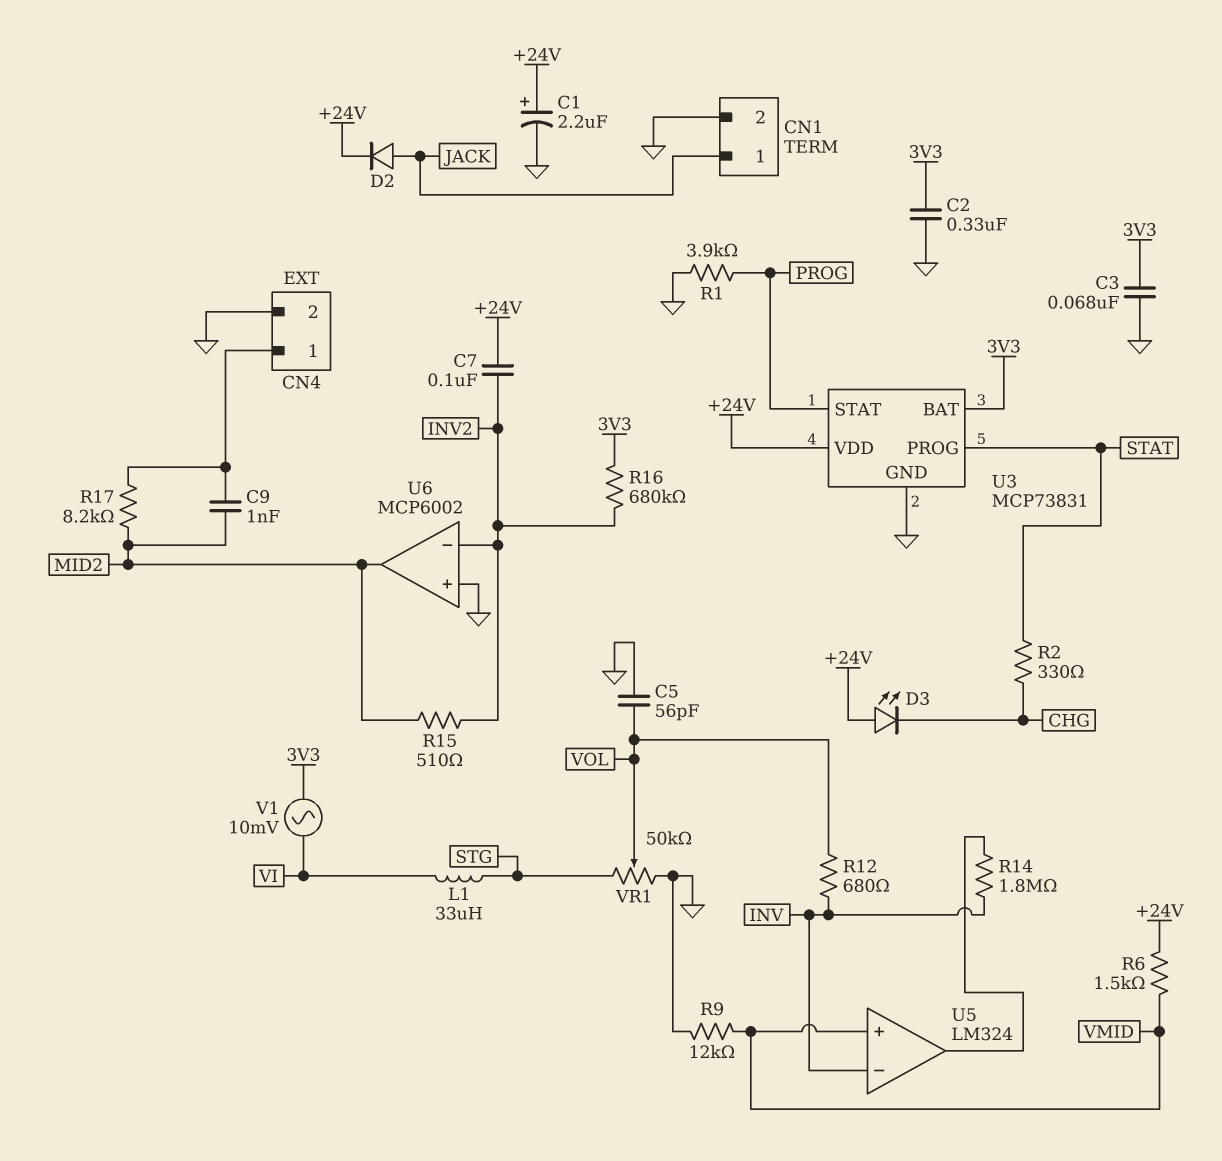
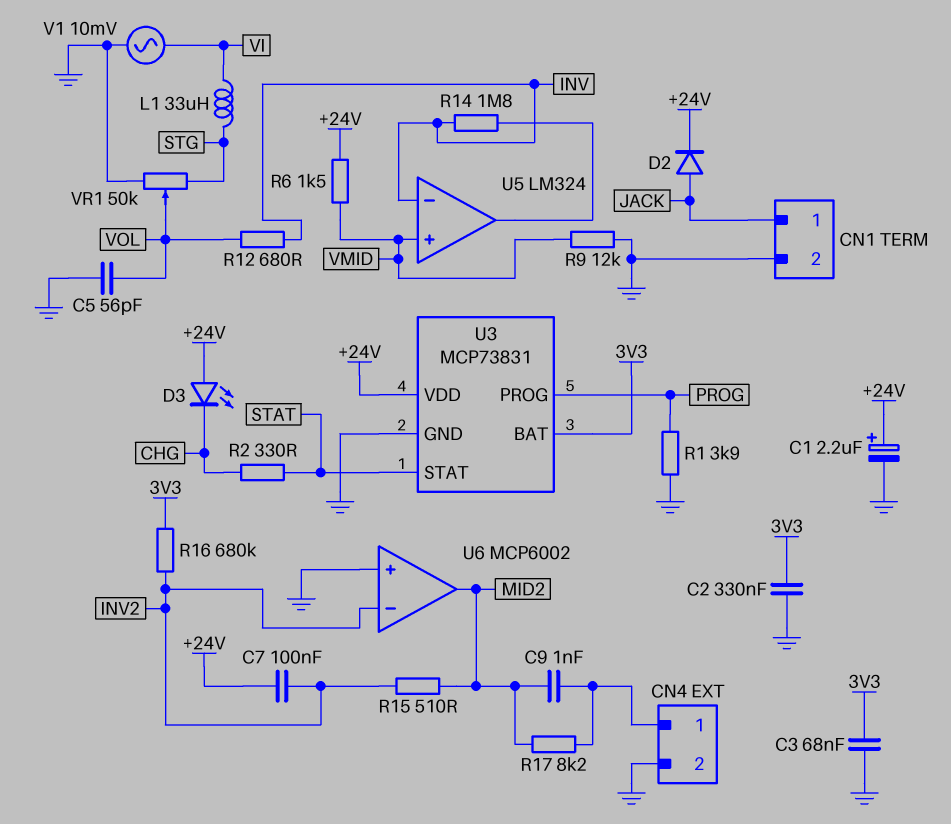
U3 pin PROG: STAT -> PROG
U3 pin STAT: PROG -> STAT
V1: AC 10mV (3V3, VI) -> AC 10mV (GND, VI)

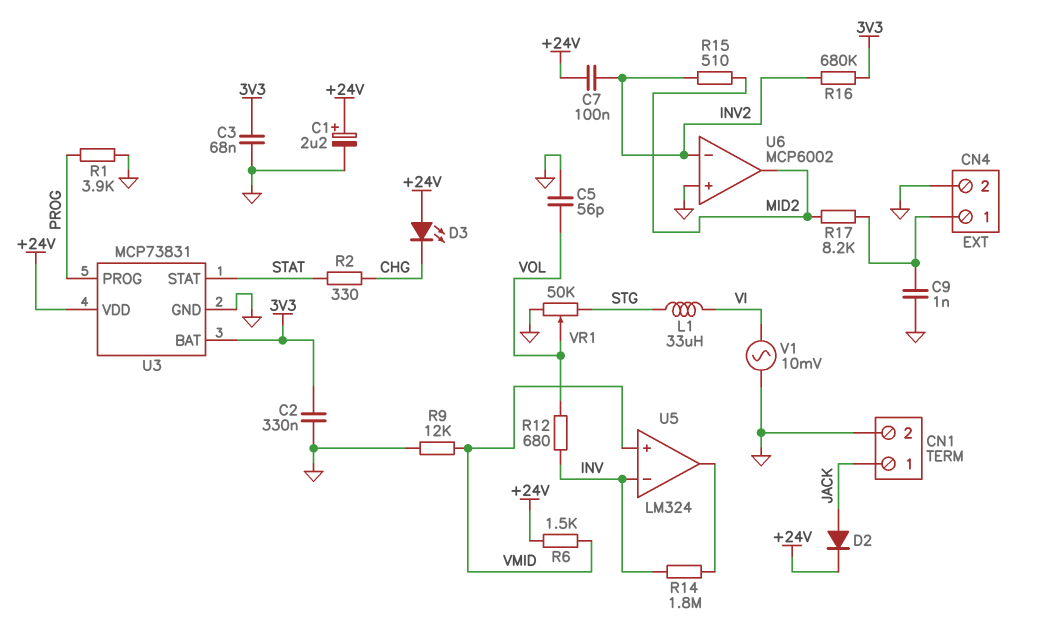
C9: 1nF (CN4/1, MID2) -> 1nF (CN4/1, GND)

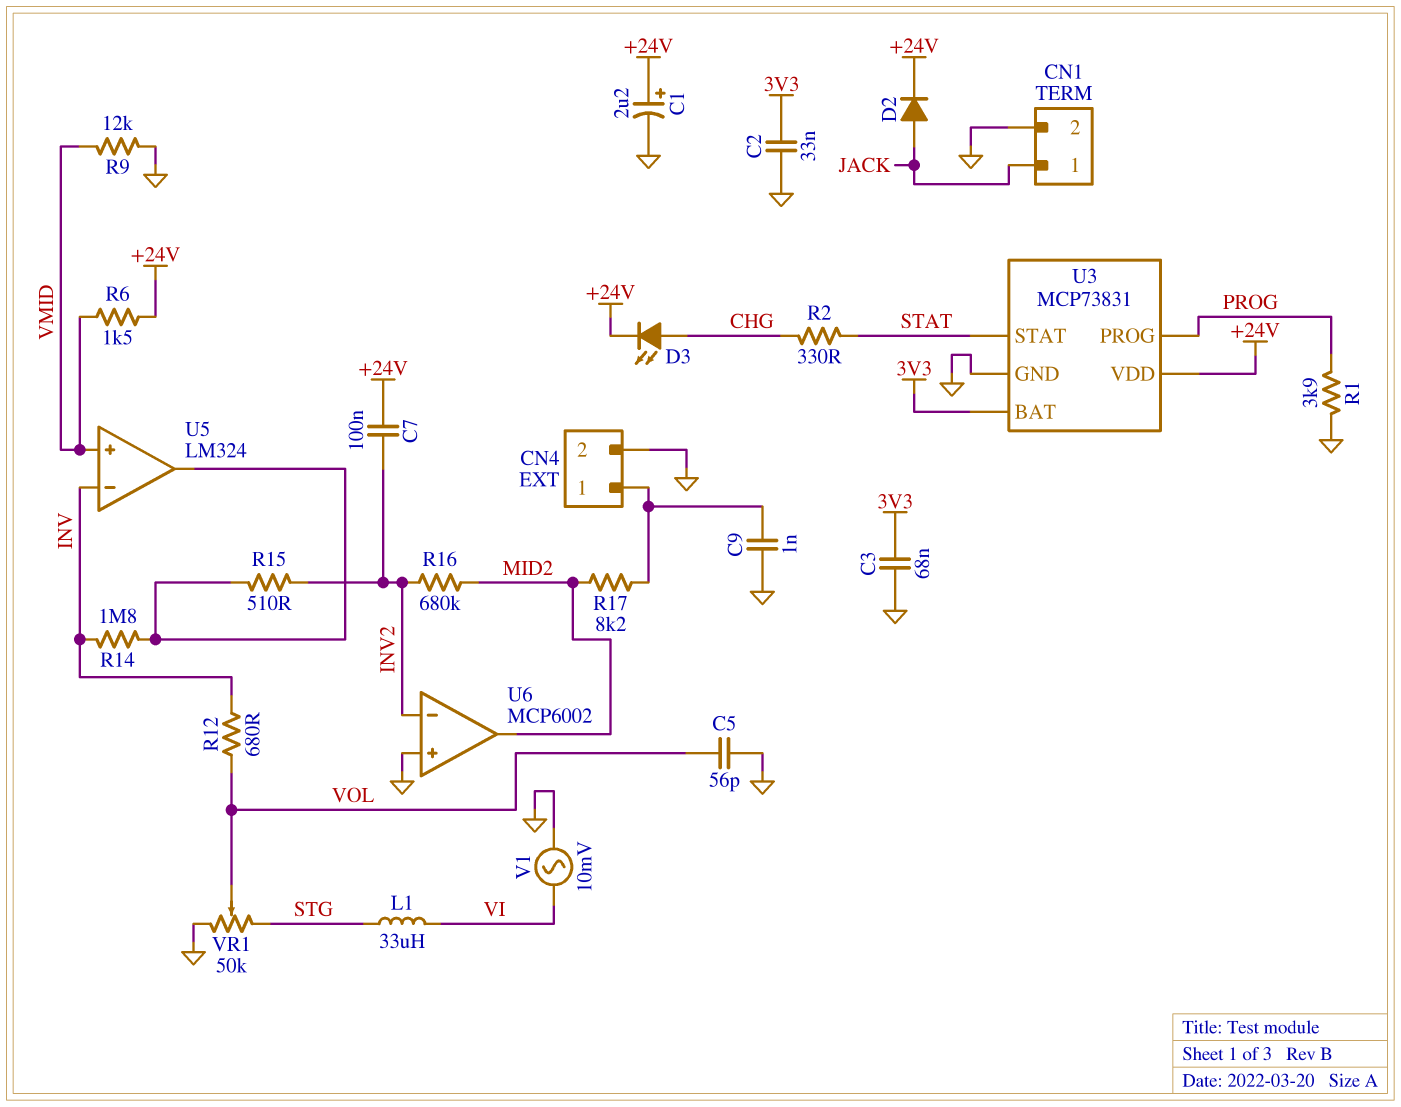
C2: 330nF (3V3, GND) -> 33nF (3V3, GND)
D3: LED (A +24V, K CHG) -> LED (A CHG, K +24V)
R15: 510 (INV2, MID2) -> 510 (INV2, U5/out)
R16: 680k (3V3, INV2) -> 680k (INV2, MID2)

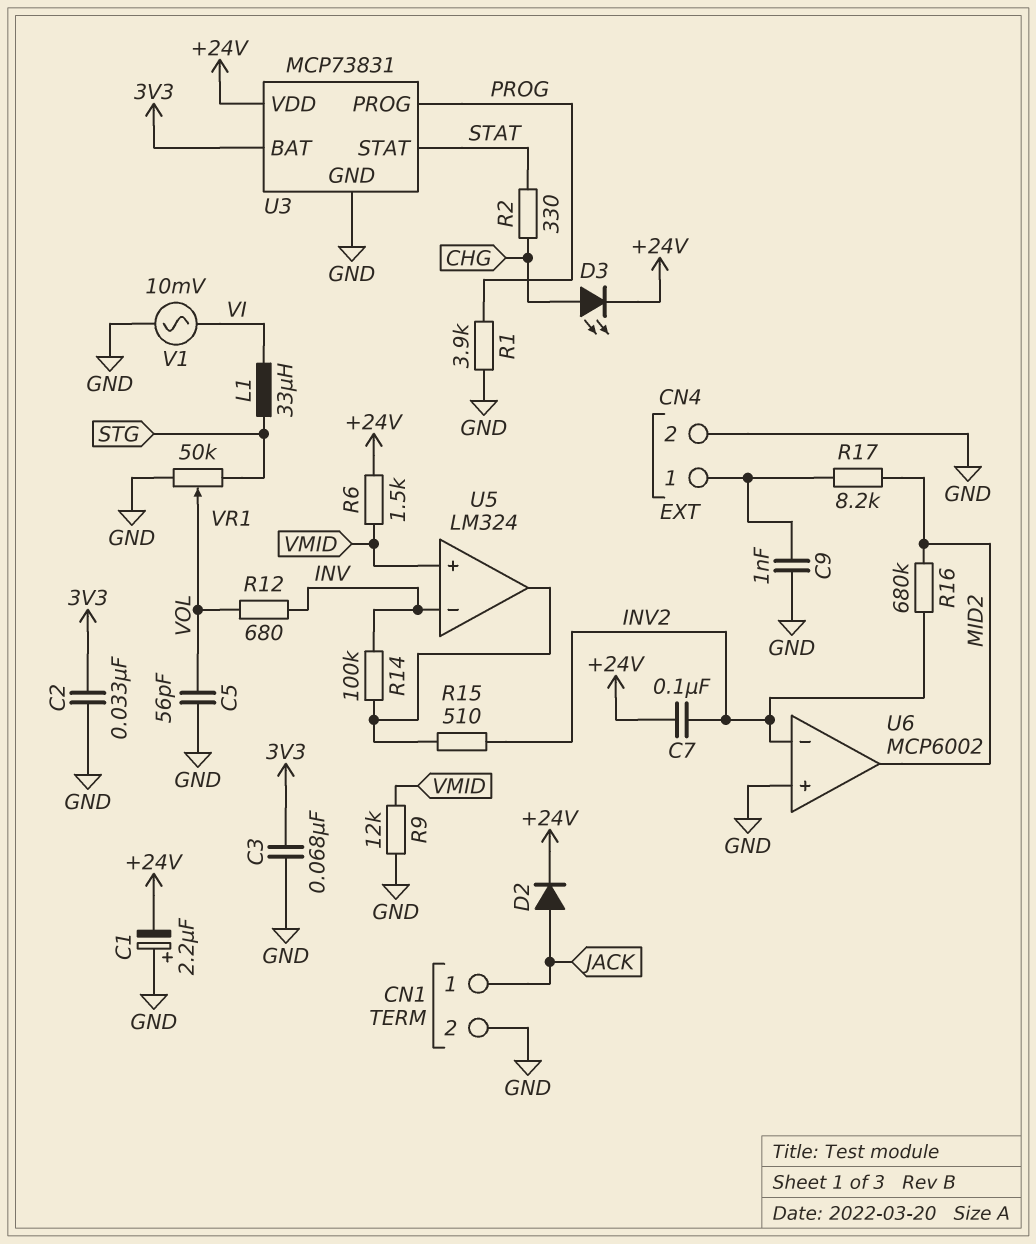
C1: 2.2uF (plus +24V, minus GND) -> 2.2uF (plus GND, minus +24V)
R14: 1.8M (INV, U5/out) -> 100k (INV, U5/out)

